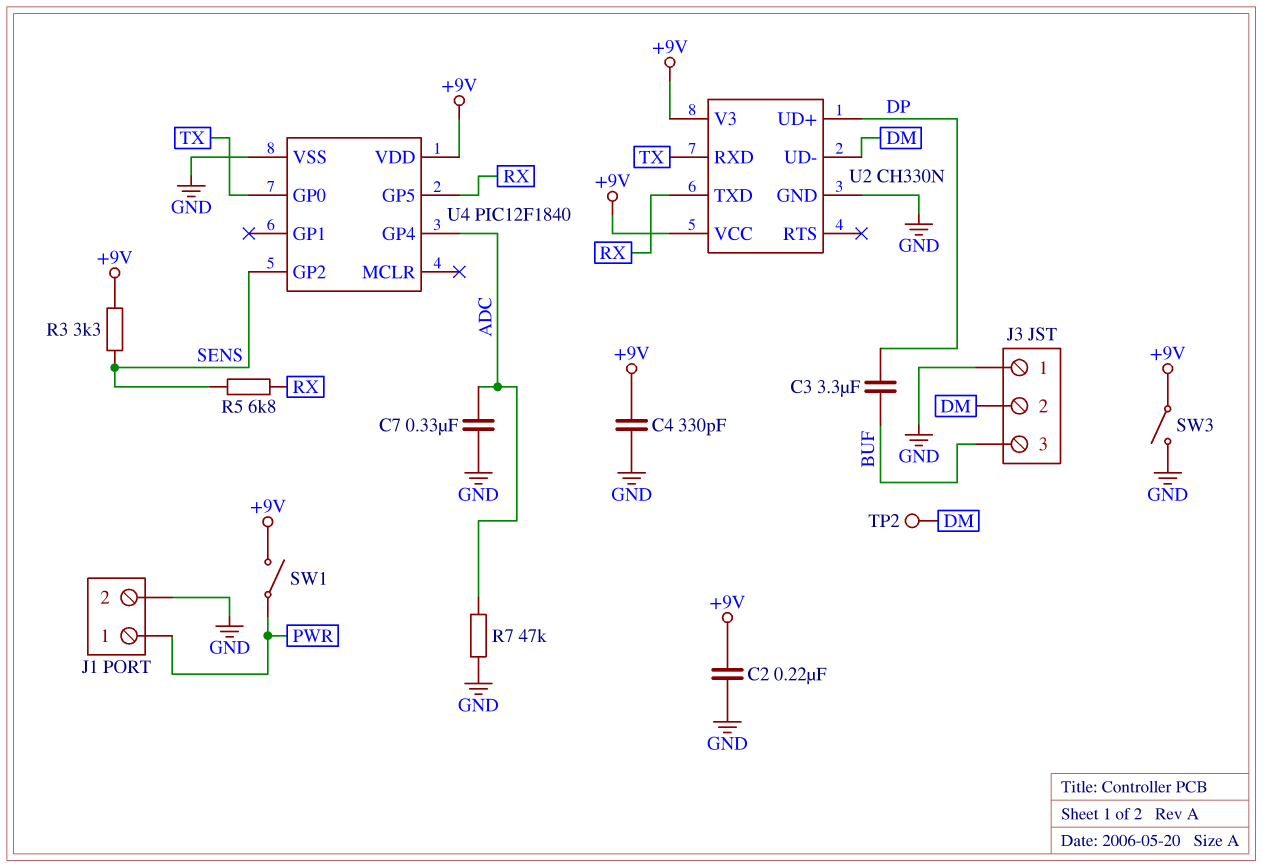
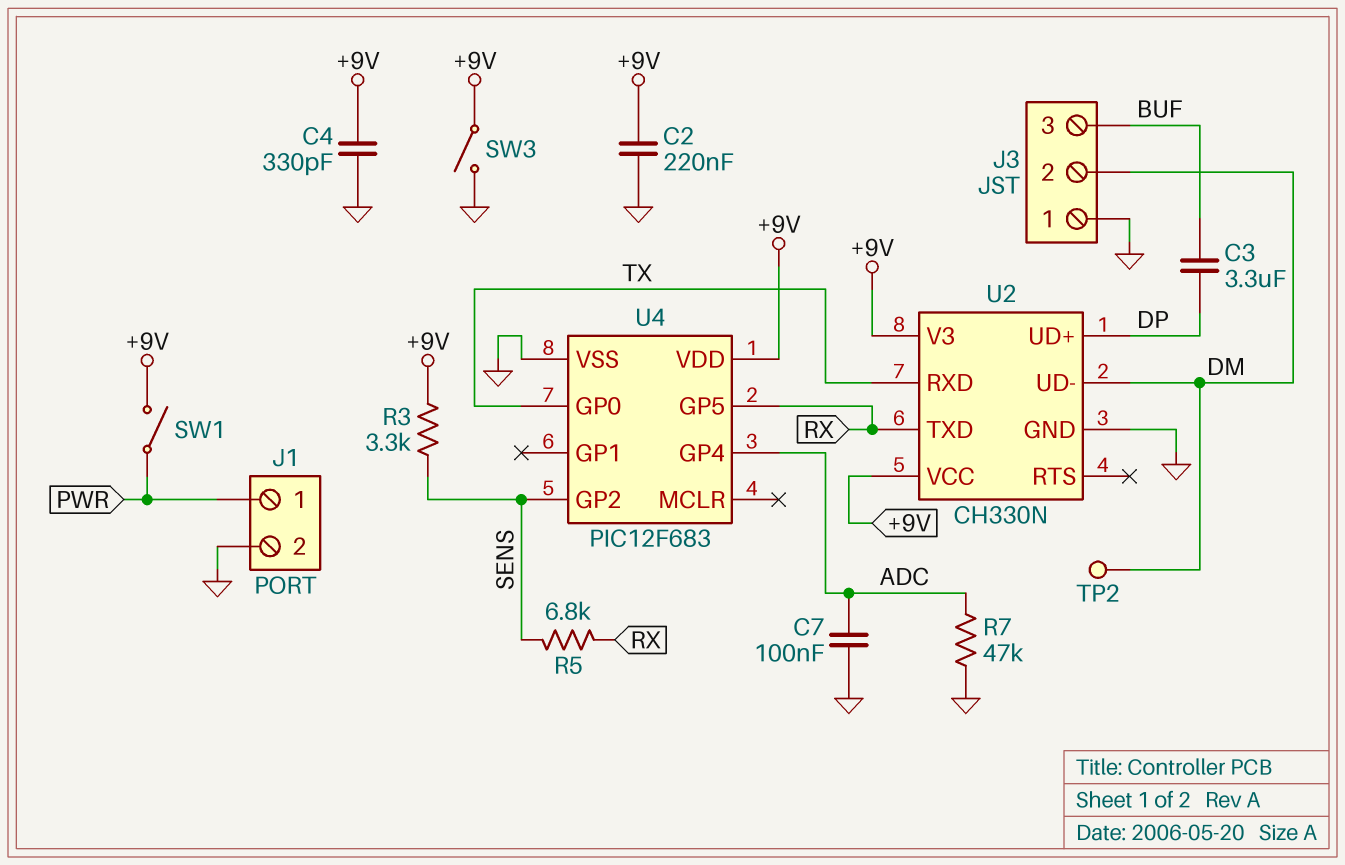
C7: 330nF (ADC, GND) -> 100nF (ADC, GND)
U4: PIC12F1840 -> PIC12F683

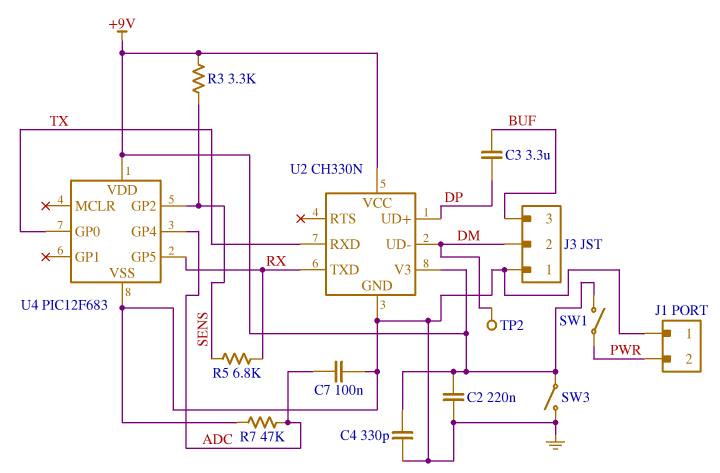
J1 pin 1: PWR -> GND
J1 pin 2: GND -> PWR

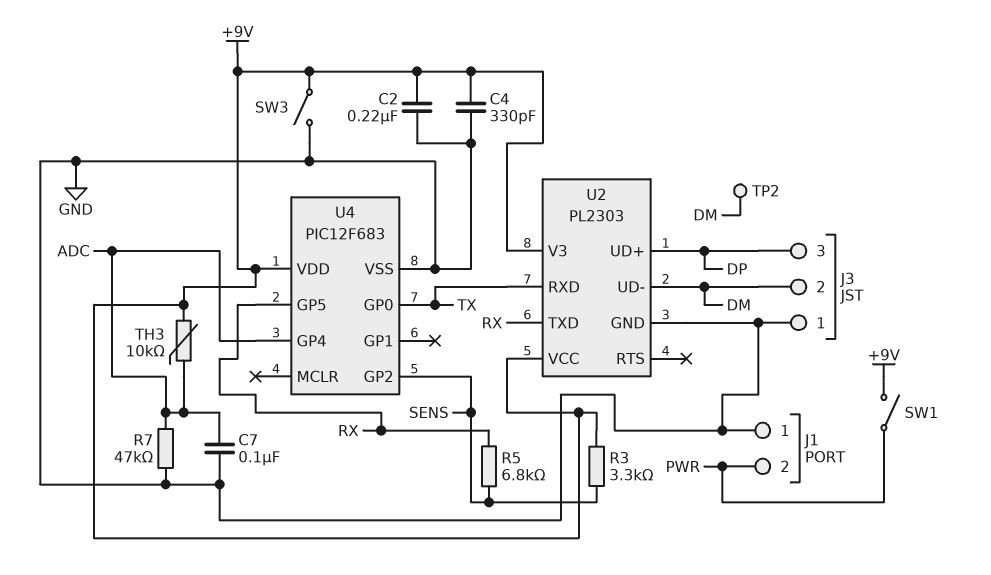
C3: 3.3uF (BUF, DP) -> none
J3 pin 3: BUF -> DP
TH3: none -> 10k (+9V, ADC)
U2: CH330N -> PL2303

